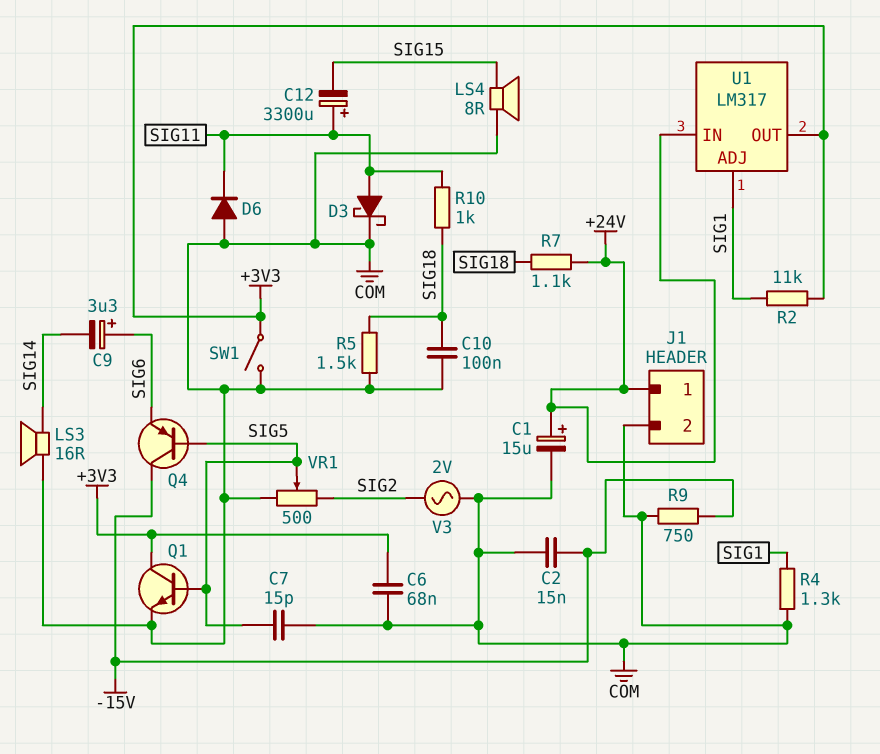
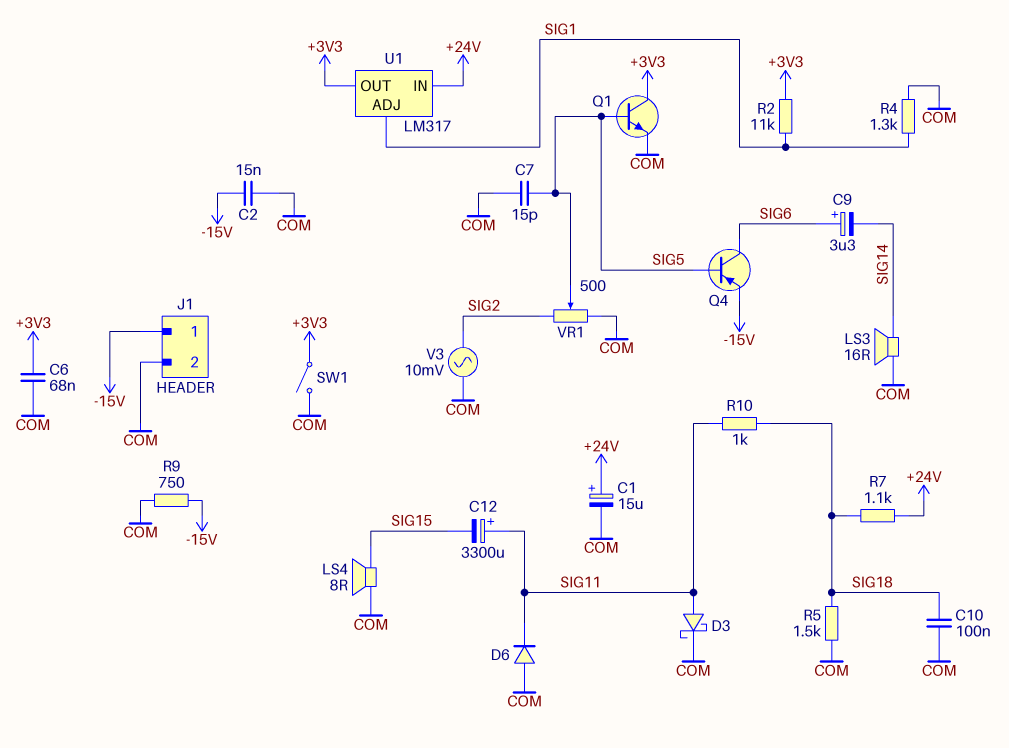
J1 pin 1: +24V -> -15V
Q4: PNP (B SIG5, C -15V, E SIG6) -> PNP (B SIG5, C SIG6, E -15V)
V3: AC 2V (COM, SIG2) -> AC 10mV (COM, SIG2)

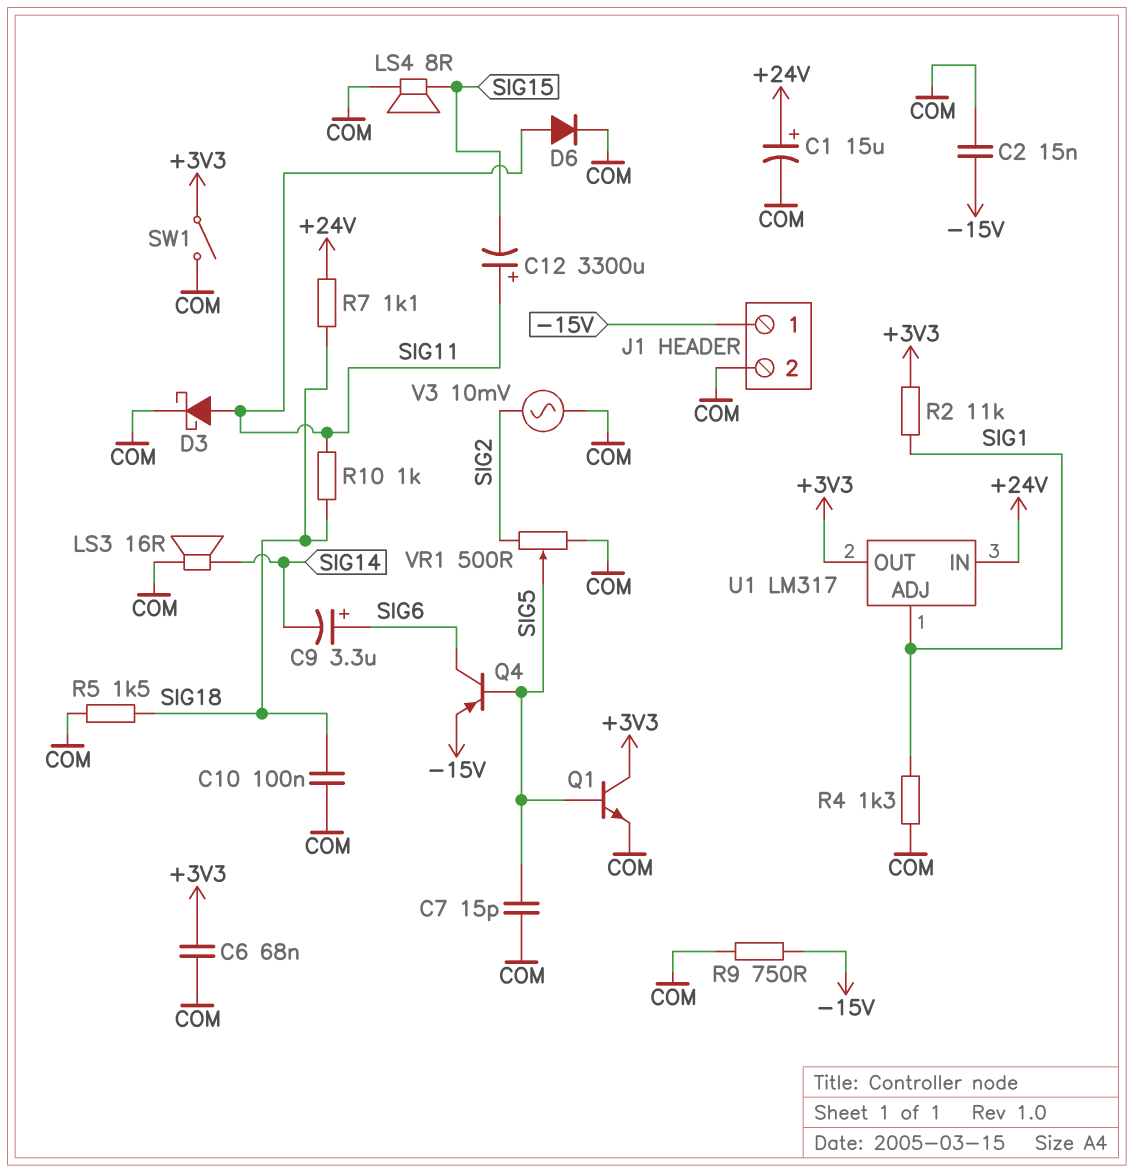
D6: diode (A COM, K SIG11) -> diode (A SIG11, K COM)

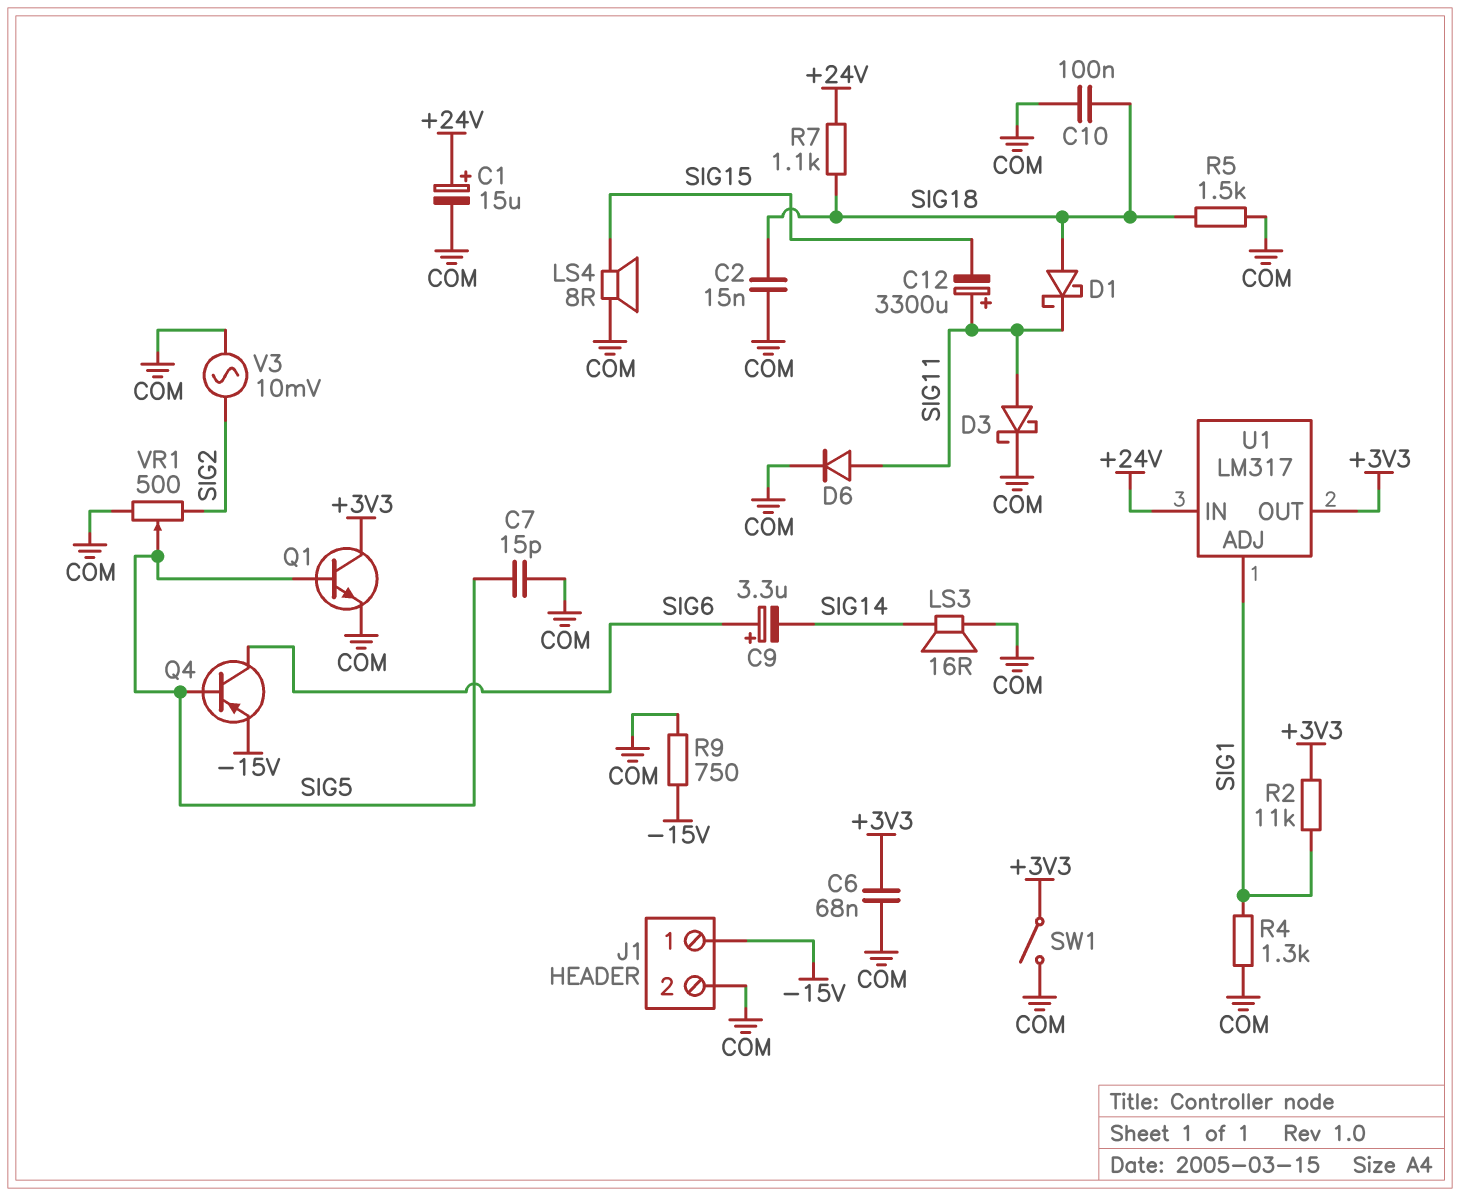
C2: 15nF (-15V, COM) -> 15nF (COM, SIG18)
D1: none -> schottky (A SIG18, K SIG11)
R10: 1k (SIG11, SIG18) -> none

